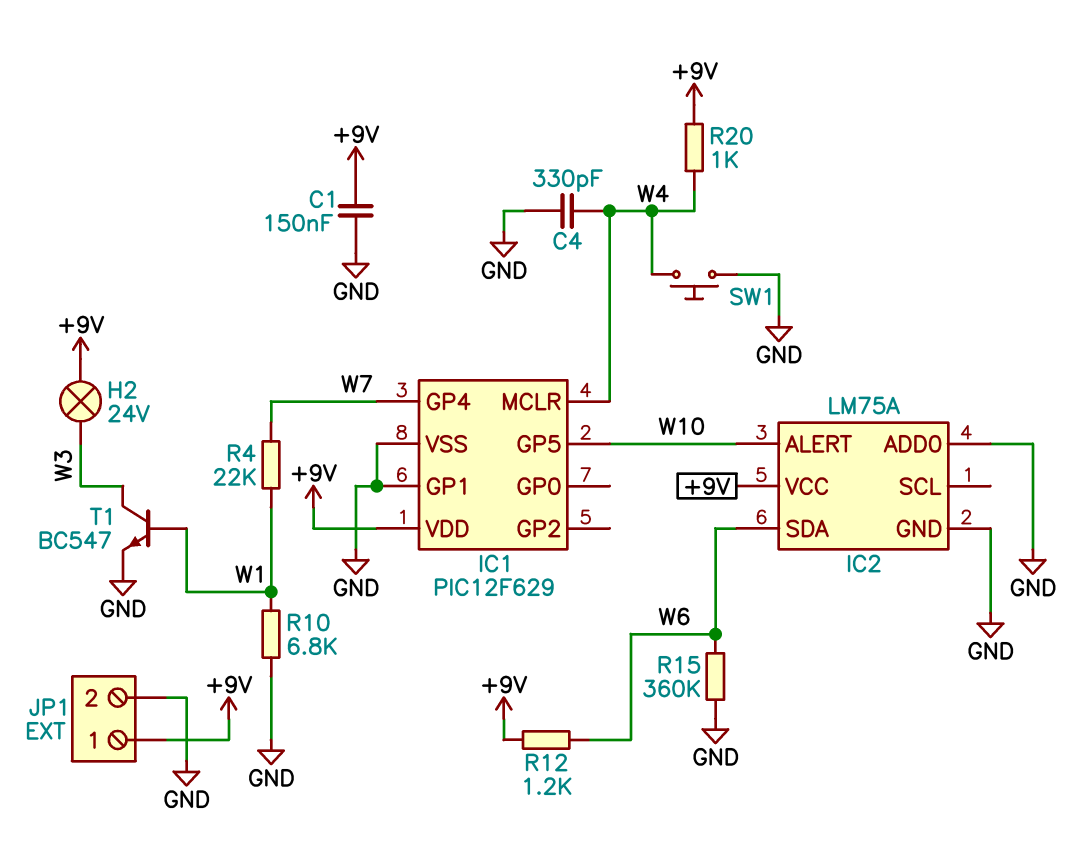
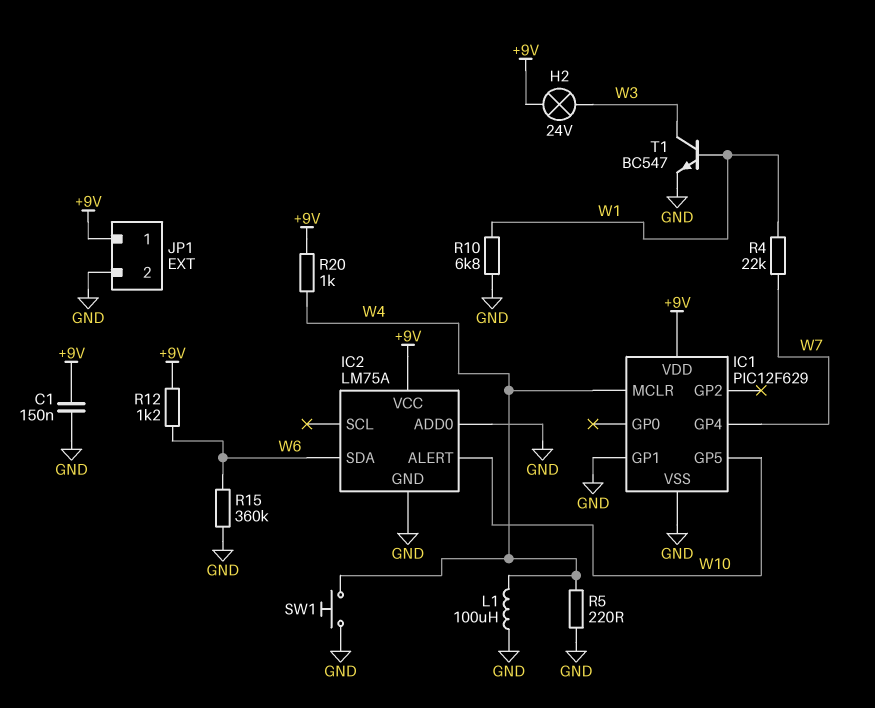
C4: 330pF (GND, W4) -> none
L1: none -> 100uH (GND, W4)
R5: none -> 220 (GND, W4)

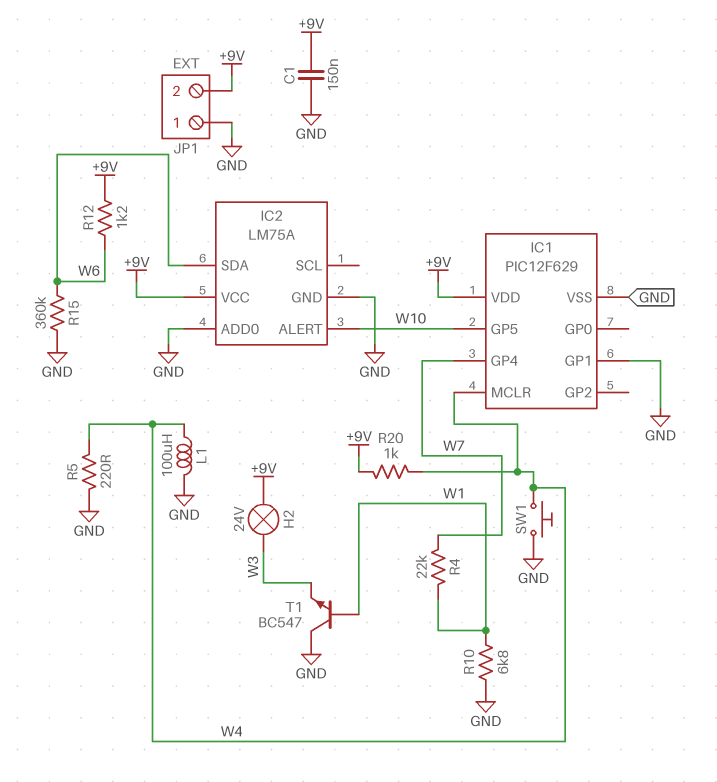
JP1 pin 1: +9V -> GND
JP1 pin 2: GND -> +9V
T1: NPN BC547 (B W1, C W3, E GND) -> NPN BC547 (B W1, C GND, E W3)

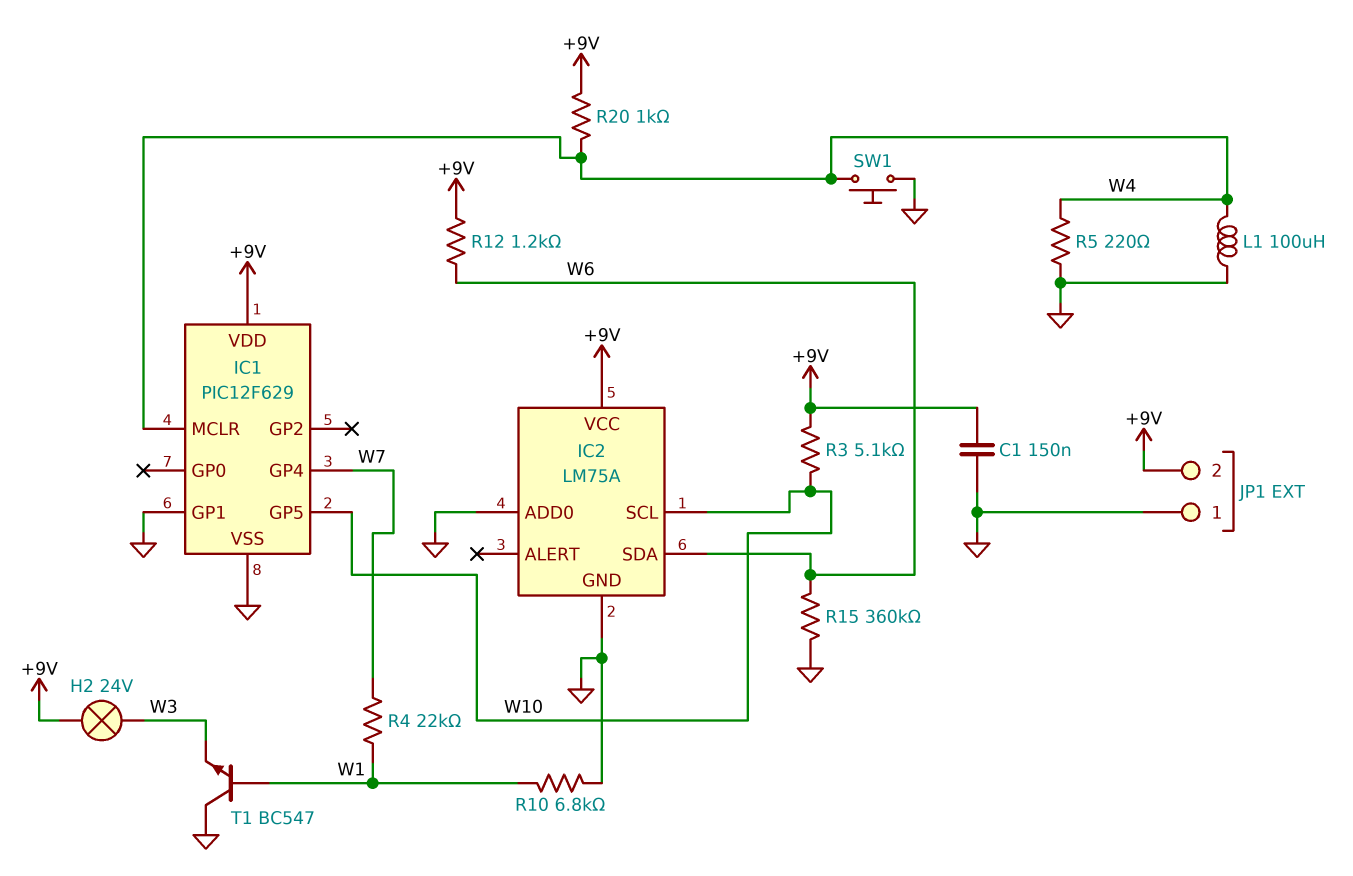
IC2 pin ALERT: W10 -> none
IC2 pin SCL: none -> W10
R3: none -> 5.1k (+9V, W10)

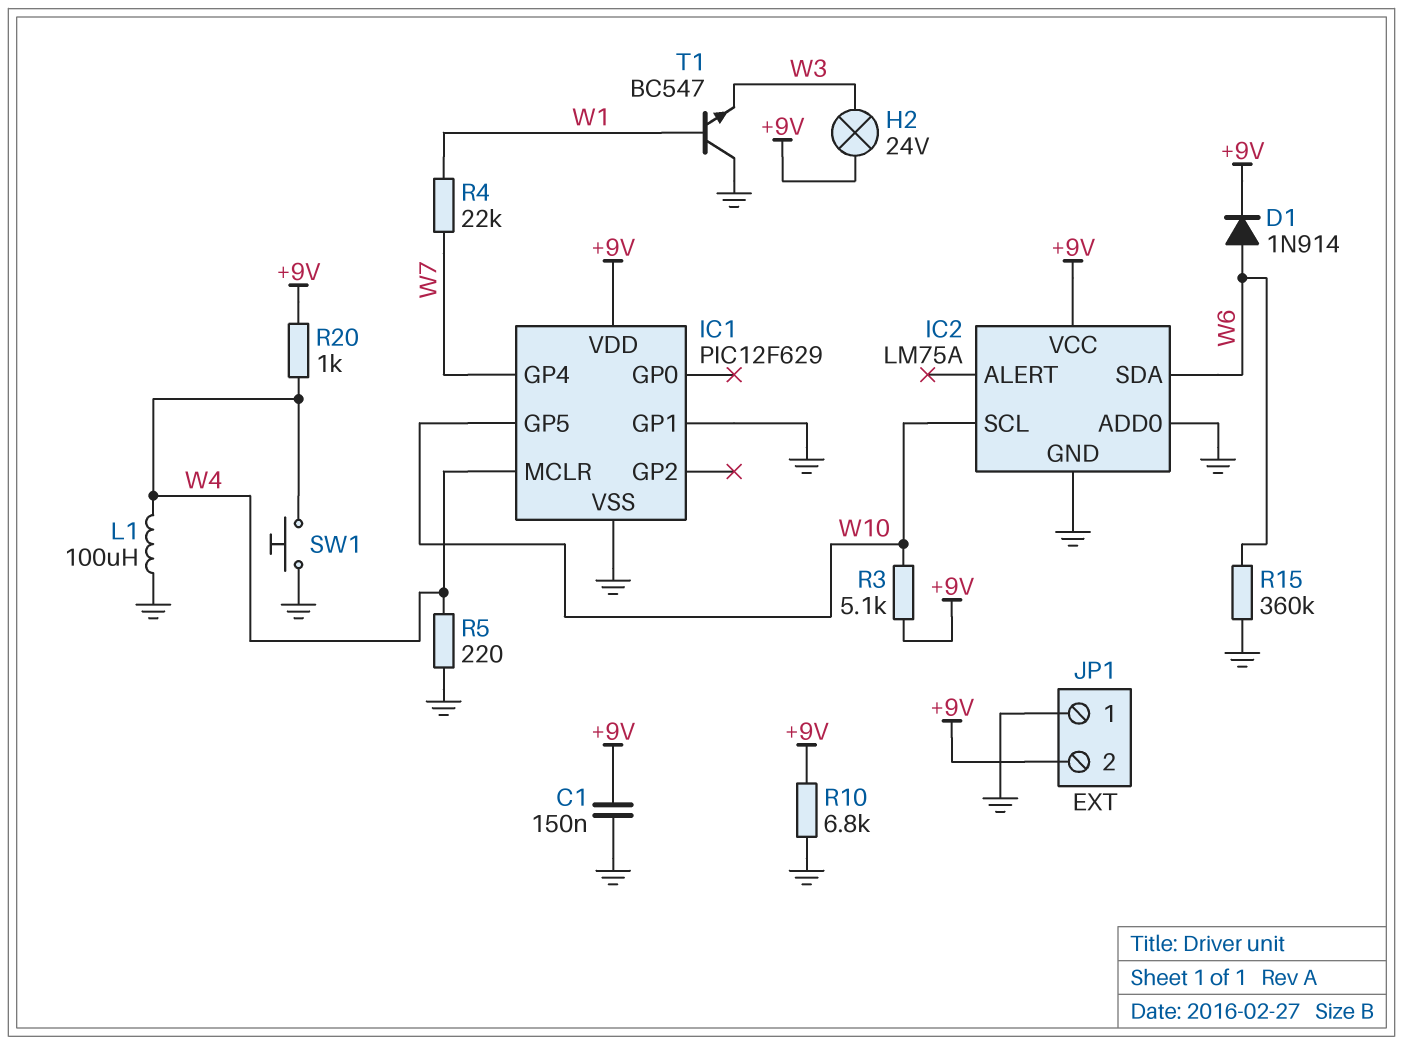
D1: none -> diode 1N914 (A W6, K +9V)
R10: 6.8k (GND, W1) -> 6.8k (+9V, GND)
R12: 1.2k (+9V, W6) -> none

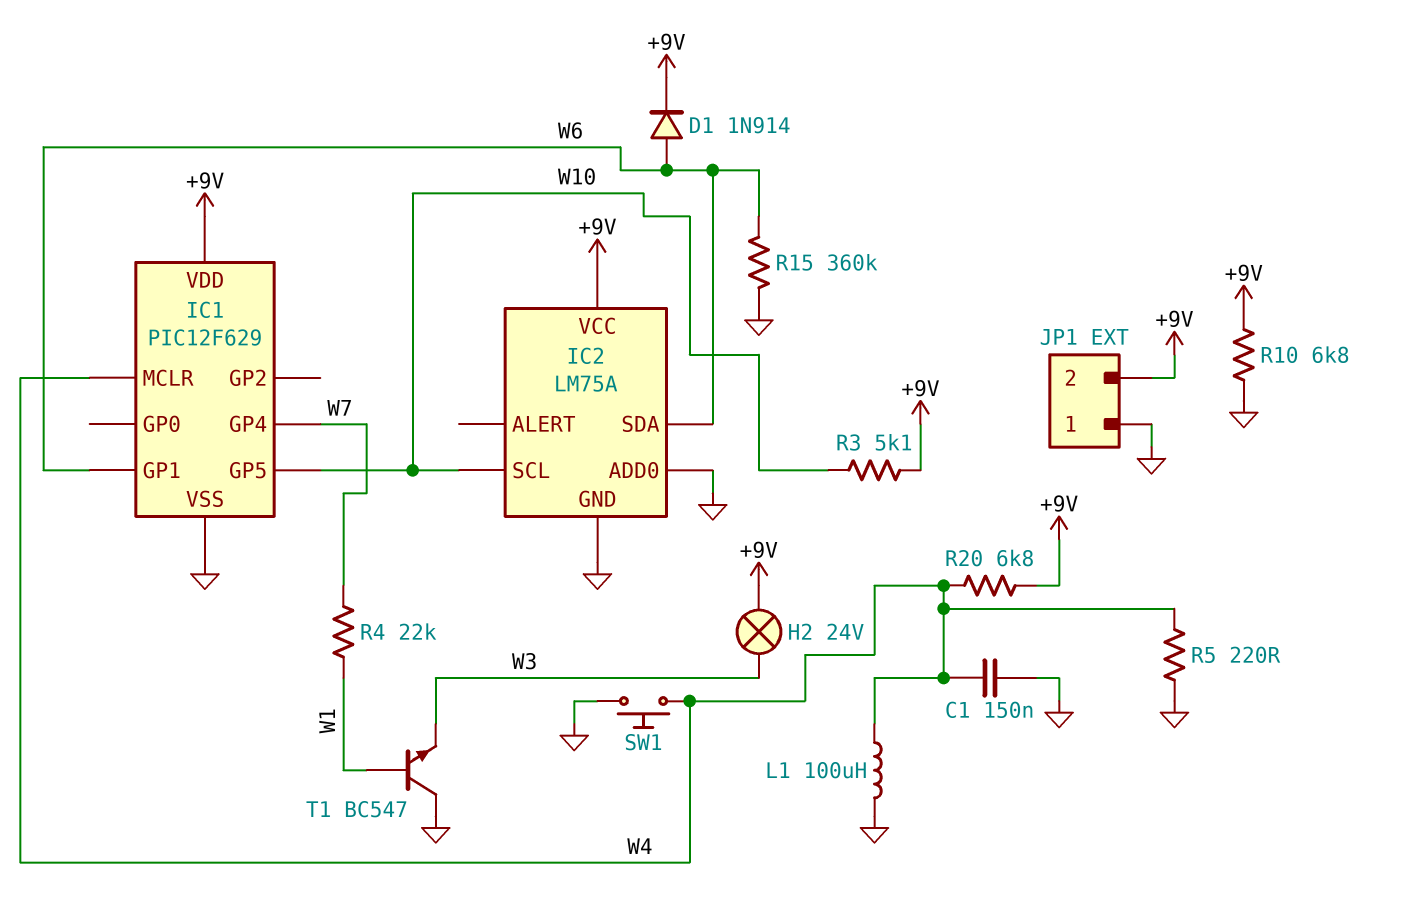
C1: 150nF (+9V, GND) -> 150nF (GND, W4)
IC1 pin GP1: GND -> W6
R20: 1k (+9V, W4) -> 6.8k (+9V, W4)

